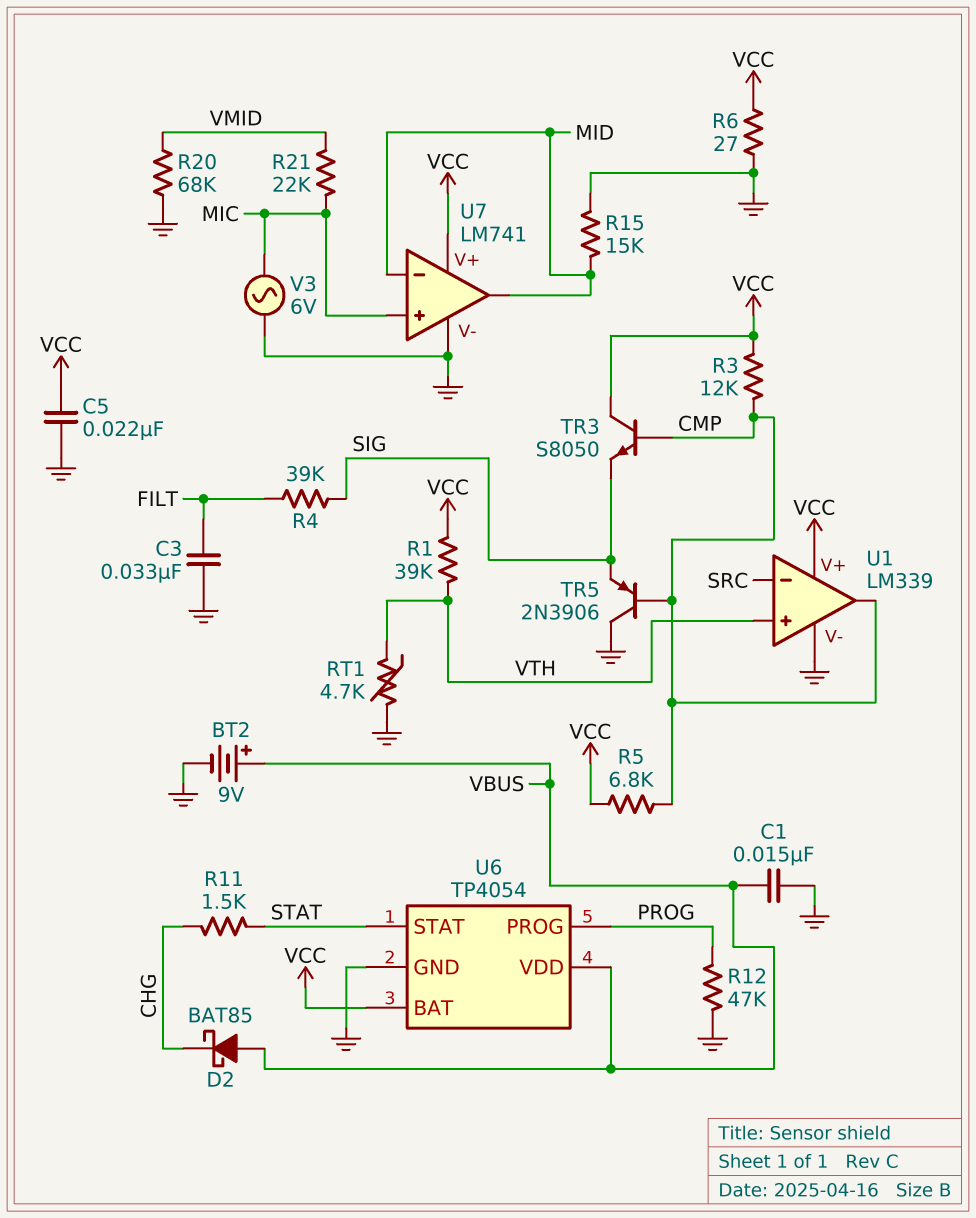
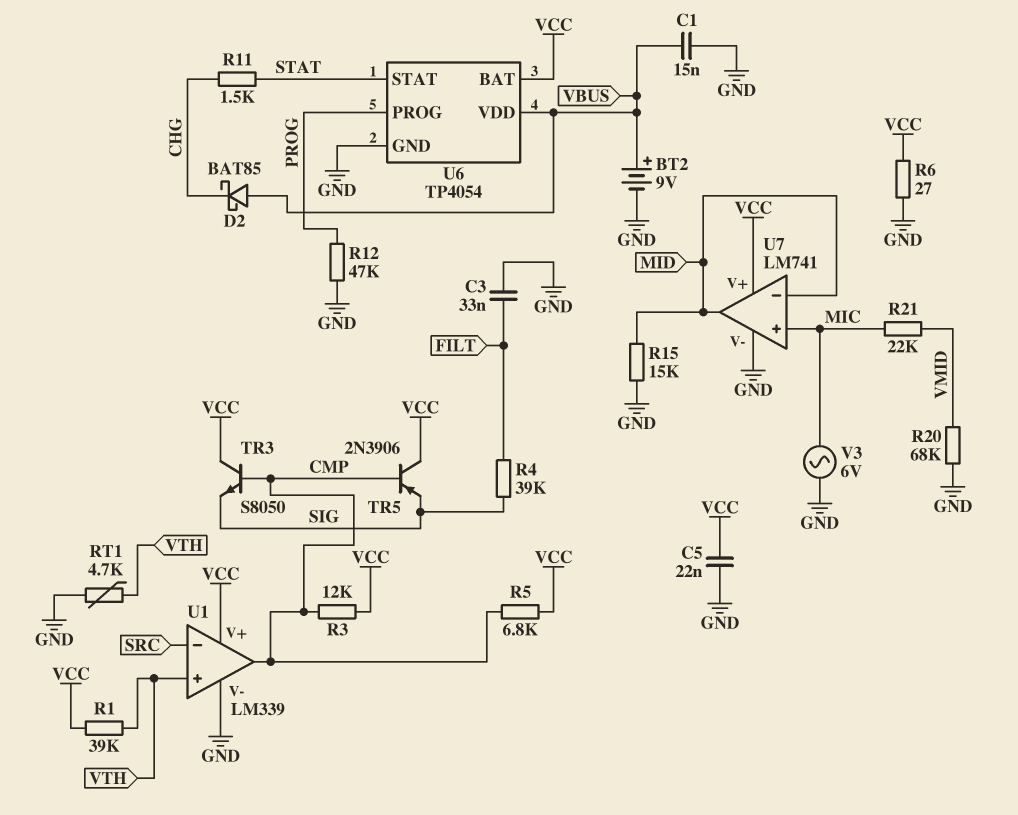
TR5: PNP 2N3906 (B CMP, C GND, E SIG) -> PNP 2N3906 (B CMP, C VCC, E SIG)

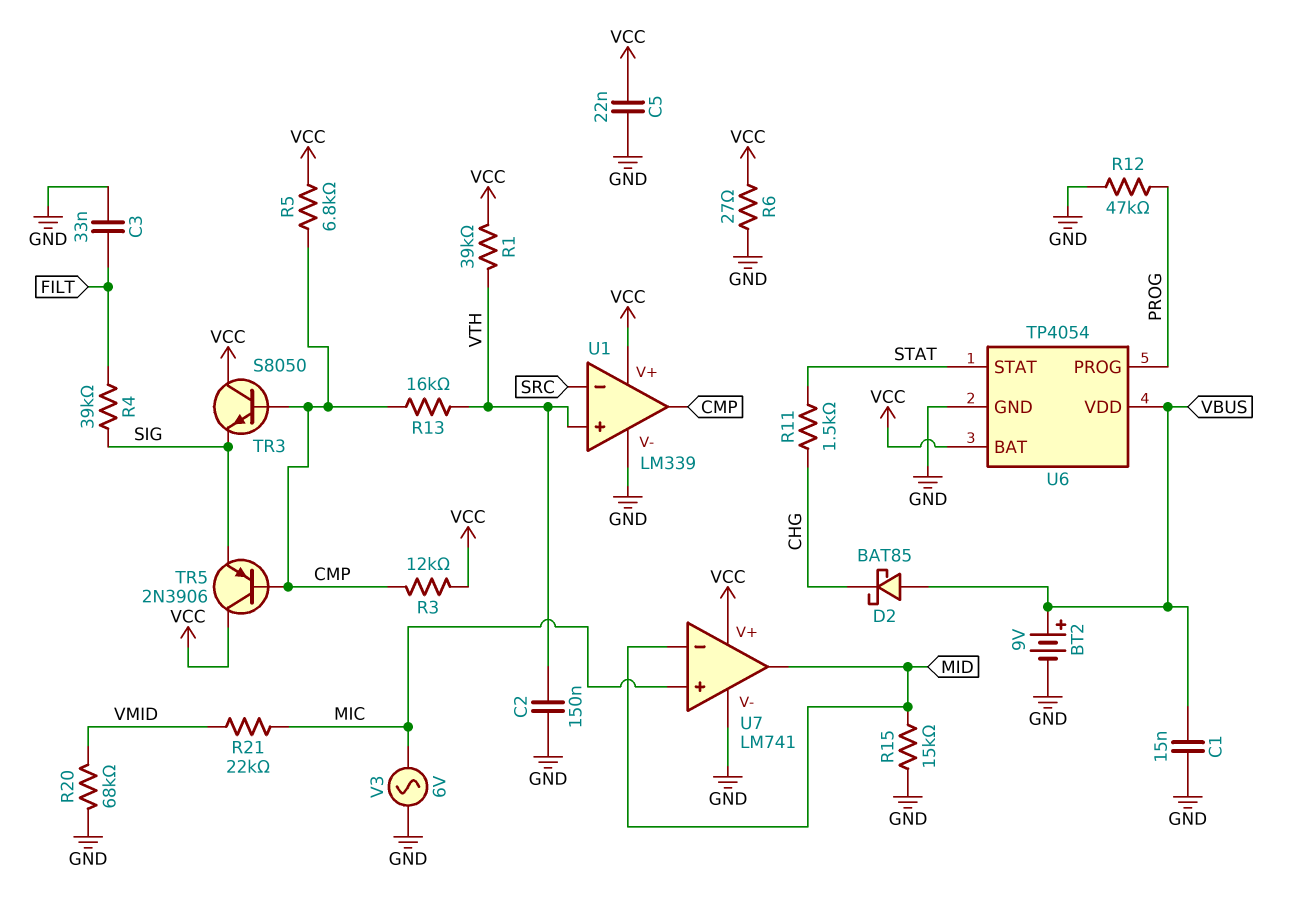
C2: none -> 150nF (GND, VTH)
R13: none -> 16k (CMP, VTH)
RT1: 4.7k (GND, VTH) -> none

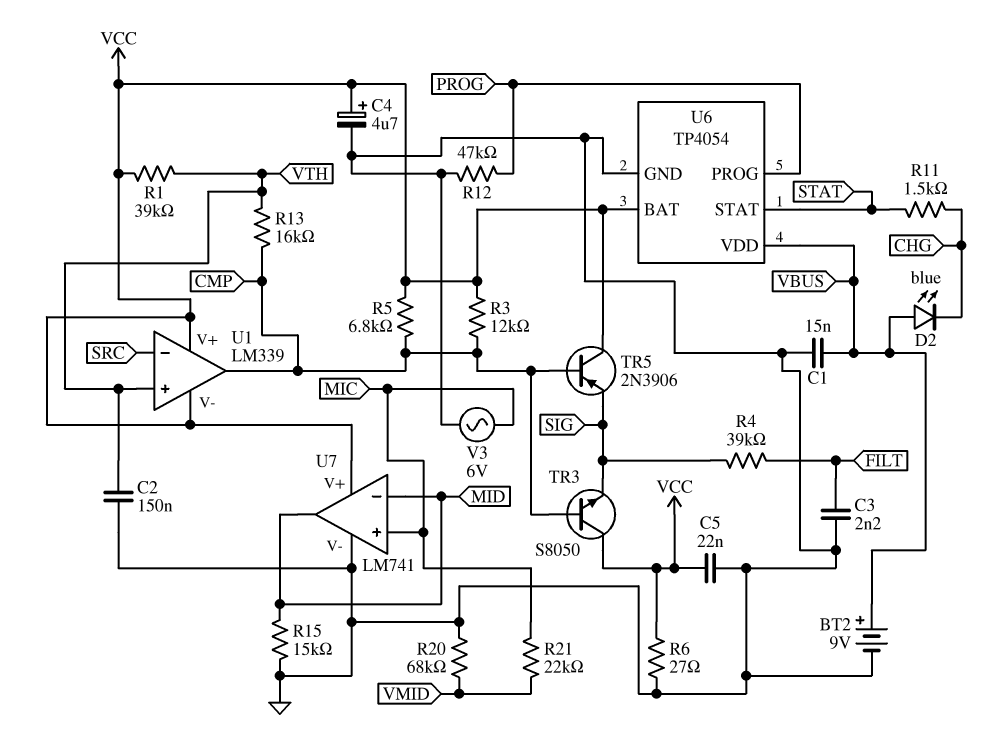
C3: 33nF (FILT, GND) -> 2.2nF (FILT, GND)
C4: none -> 4.7uF (plus VCC, minus GND)
D2: schottky BAT85 (A VBUS, K CHG) -> LED blue (A VBUS, K CHG)
U1 pin V-: GND -> VCC

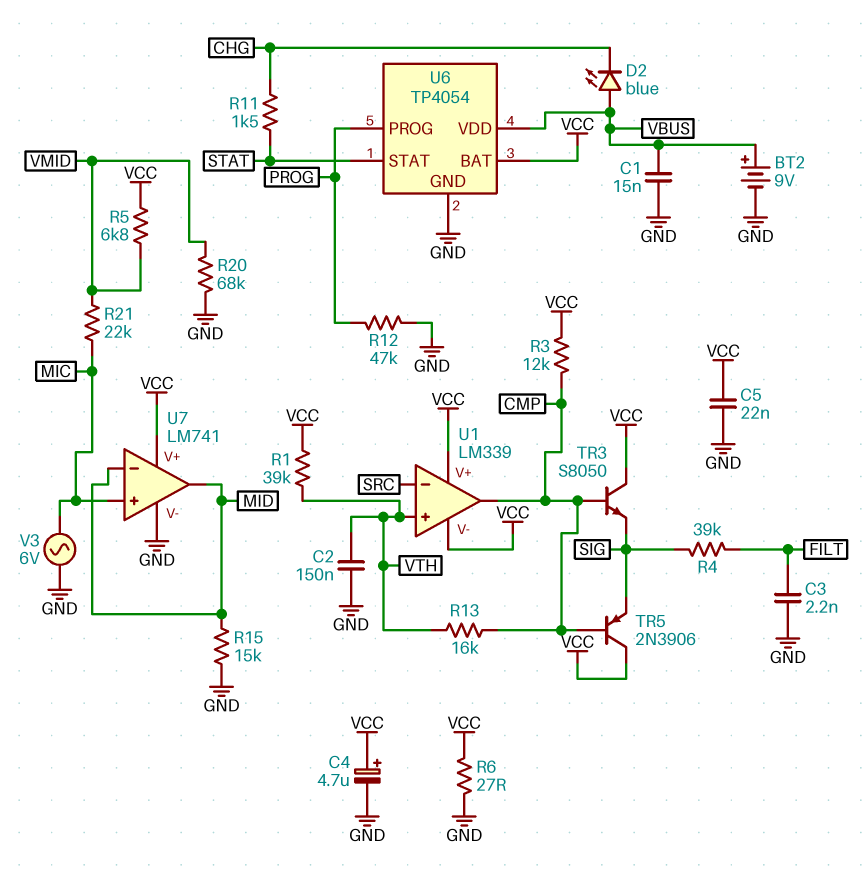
R5: 6.8k (CMP, VCC) -> 6.8k (VCC, VMID)

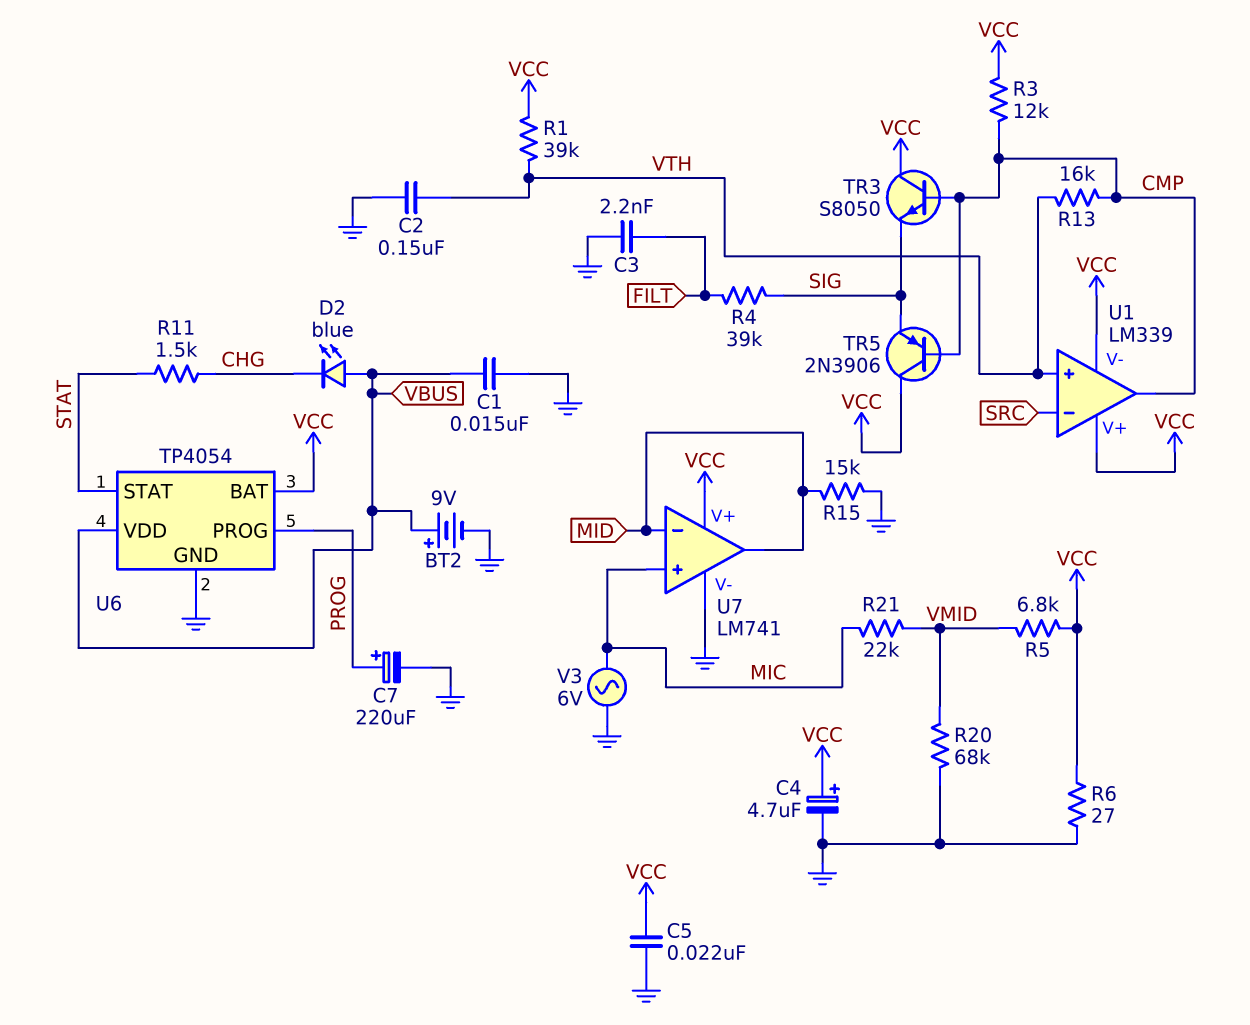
C7: none -> 220uF (plus PROG, minus GND)
R12: 47k (GND, PROG) -> none

